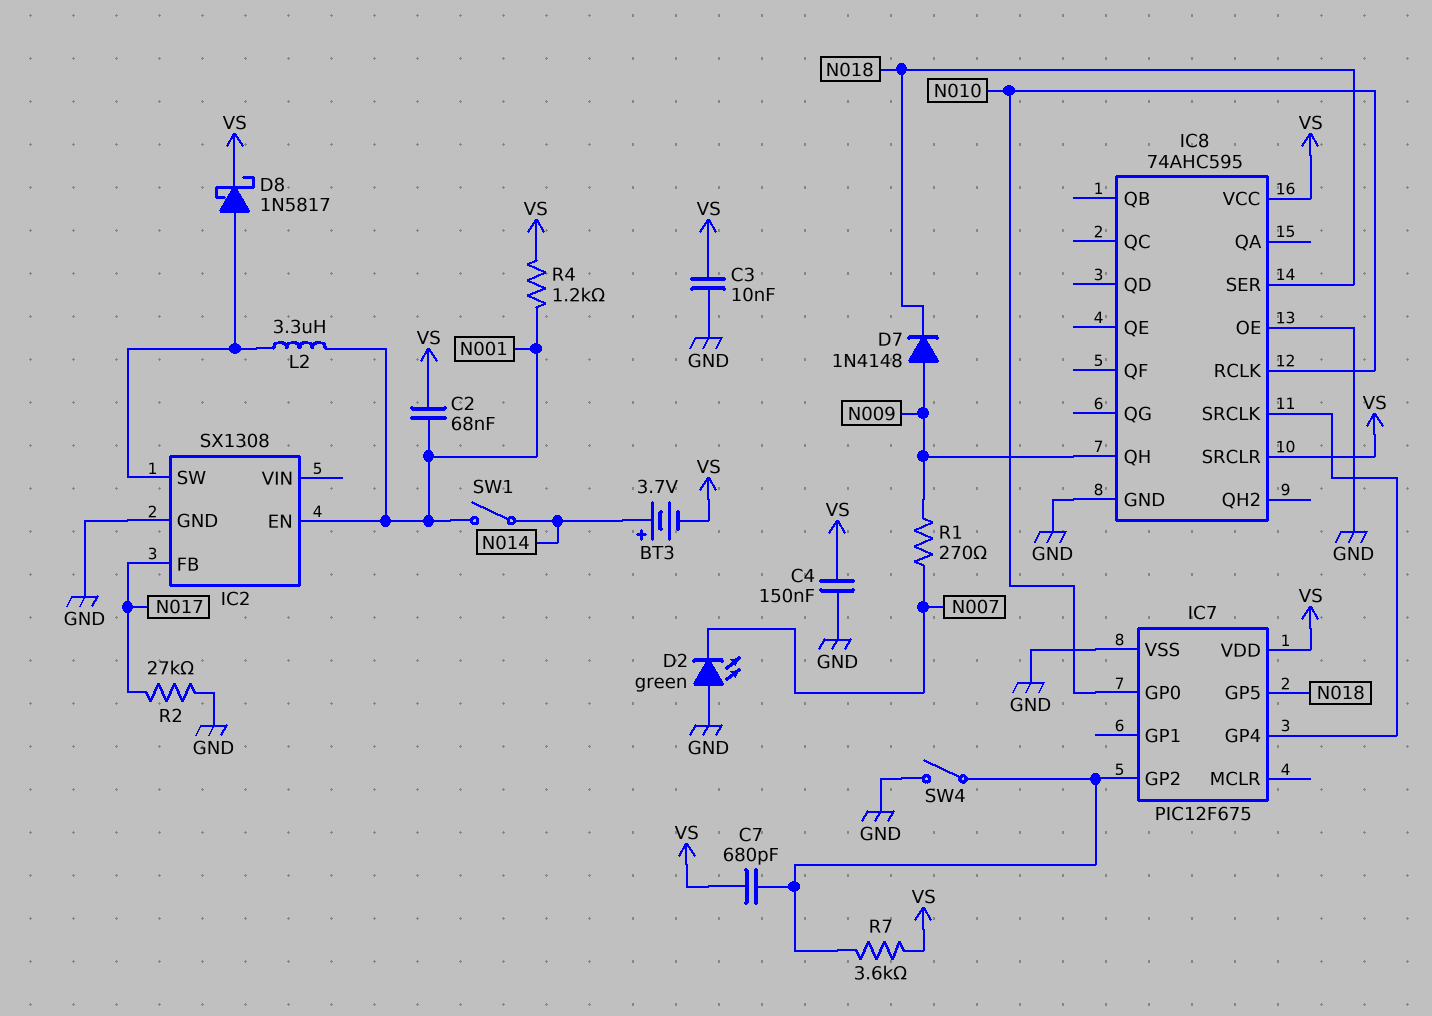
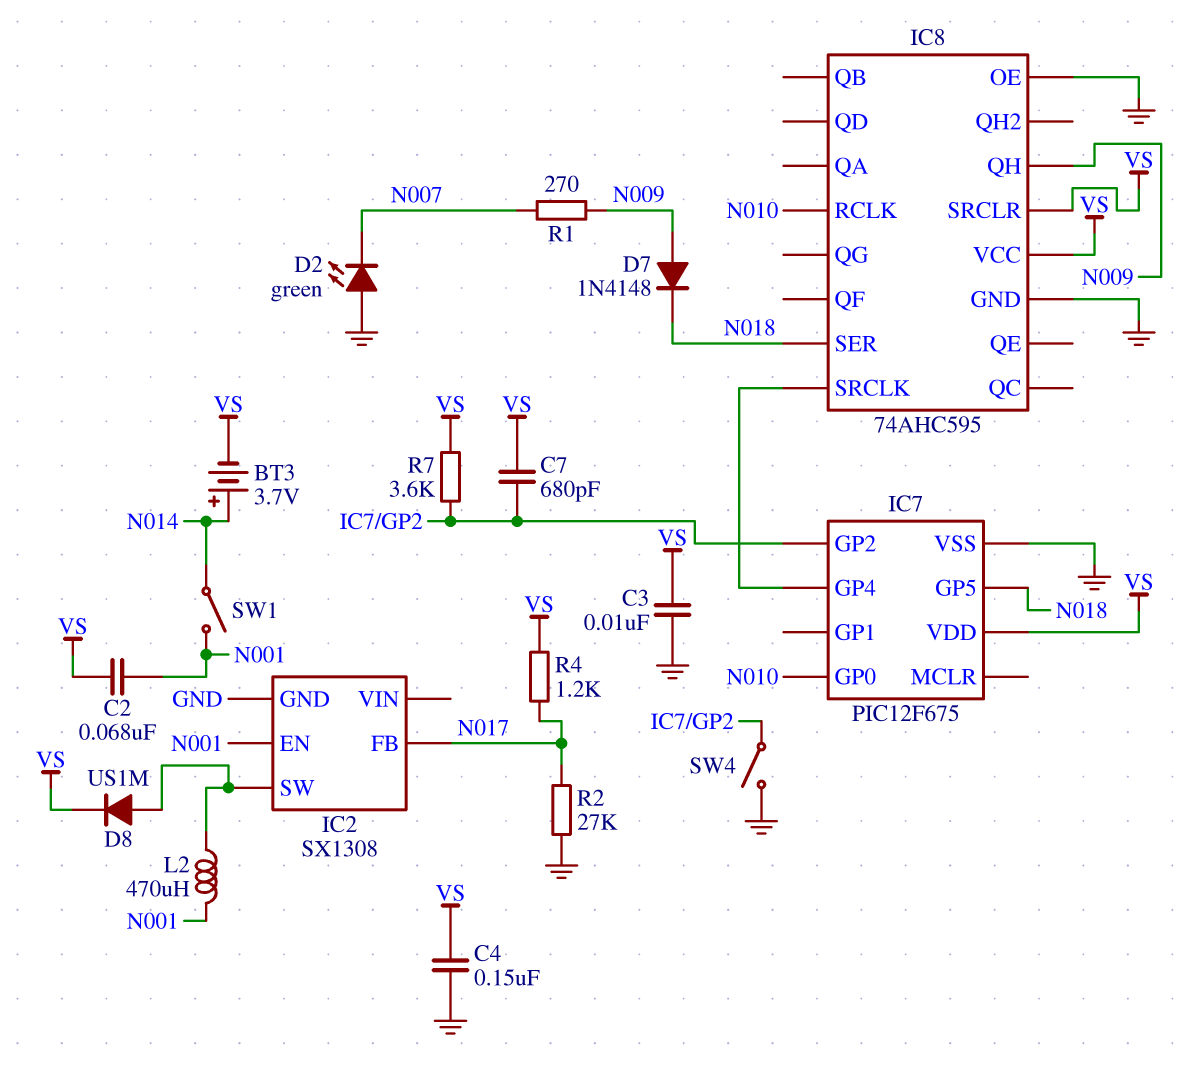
D8: schottky 1N5817 (A IC2/SW, K VS) -> diode US1M (A IC2/SW, K VS)
L2: 3.3uH (IC2/SW, N001) -> 470uH (IC2/SW, N001)
R4: 1.2k (N001, VS) -> 1.2k (N017, VS)

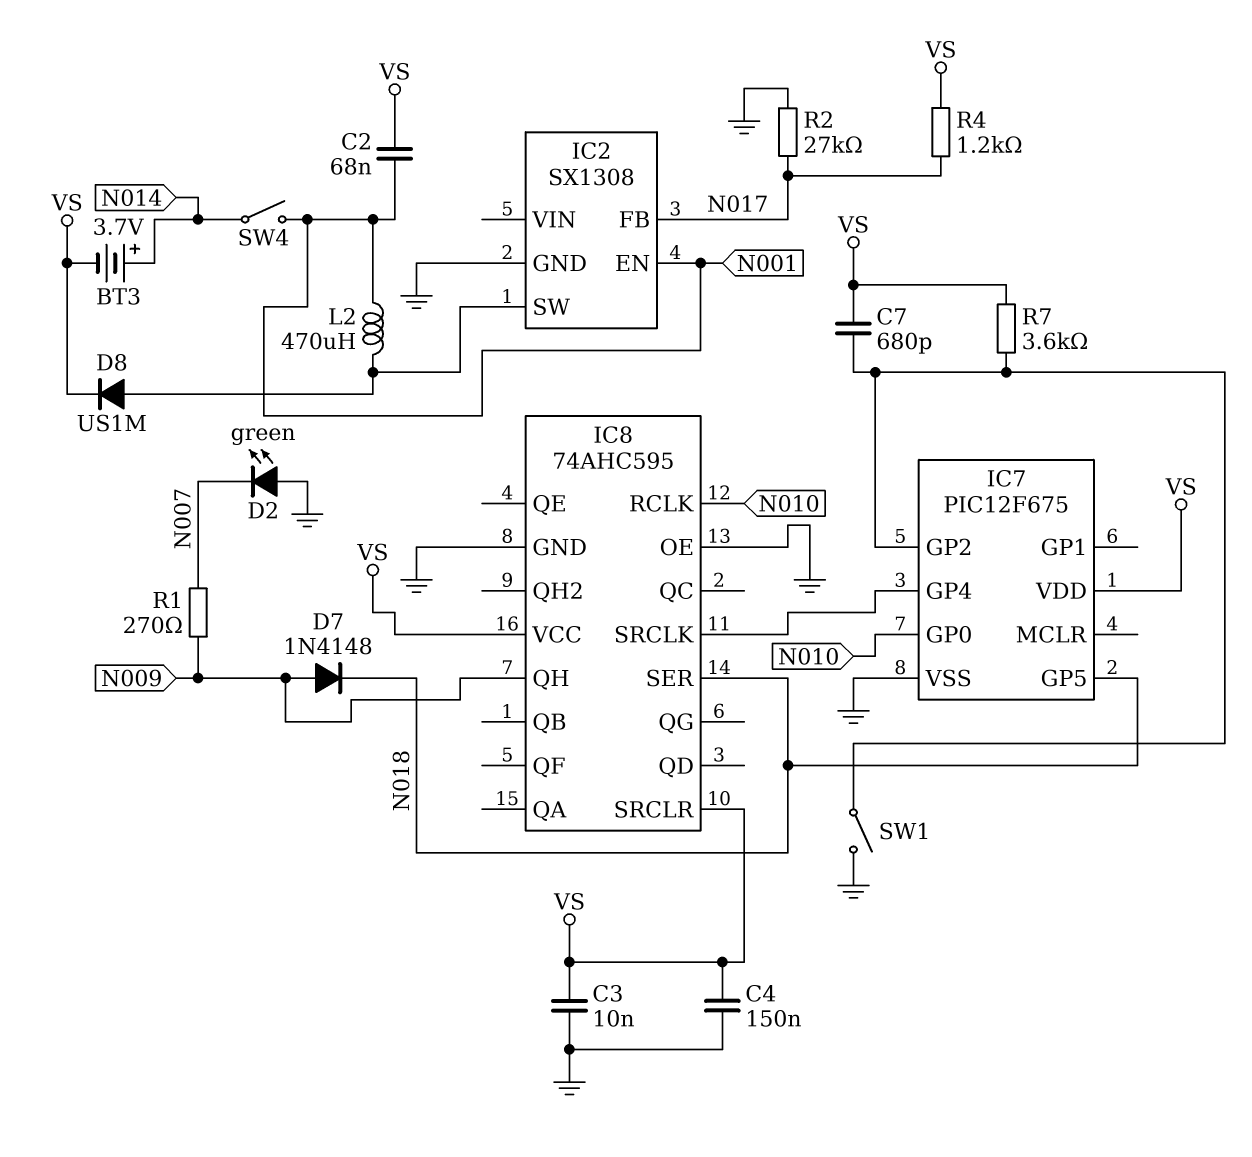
SW1: switch (N001, N014) -> switch (GND, IC7/GP2)
SW4: switch (GND, IC7/GP2) -> switch (N001, N014)

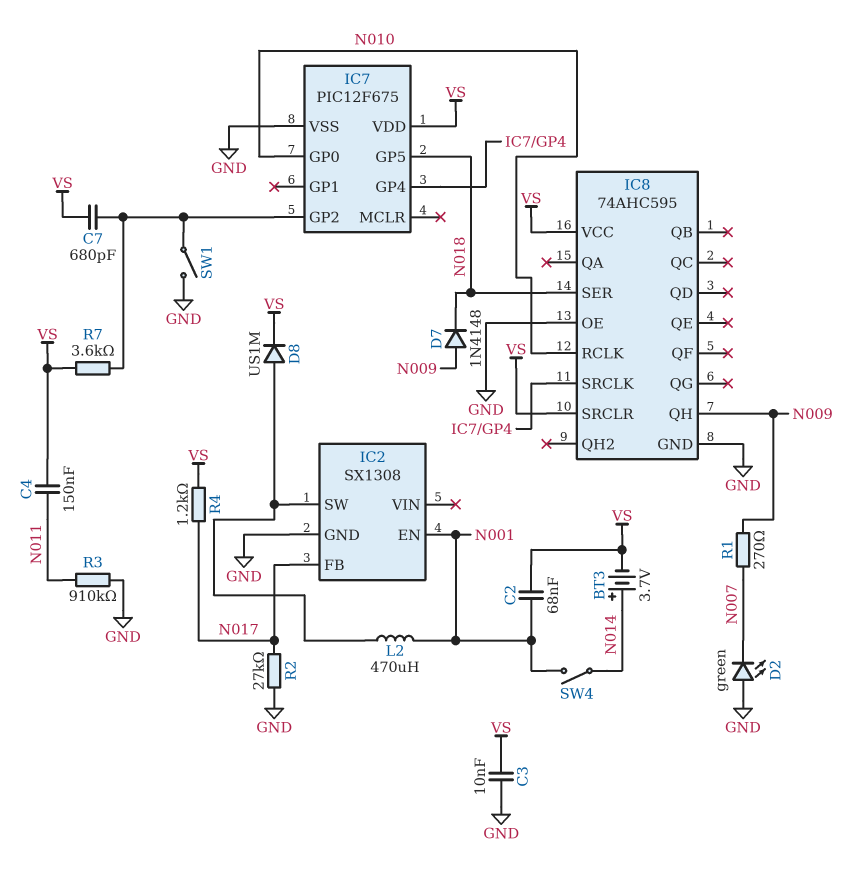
C4: 150nF (GND, VS) -> 150nF (N011, VS)
R3: none -> 910k (GND, N011)

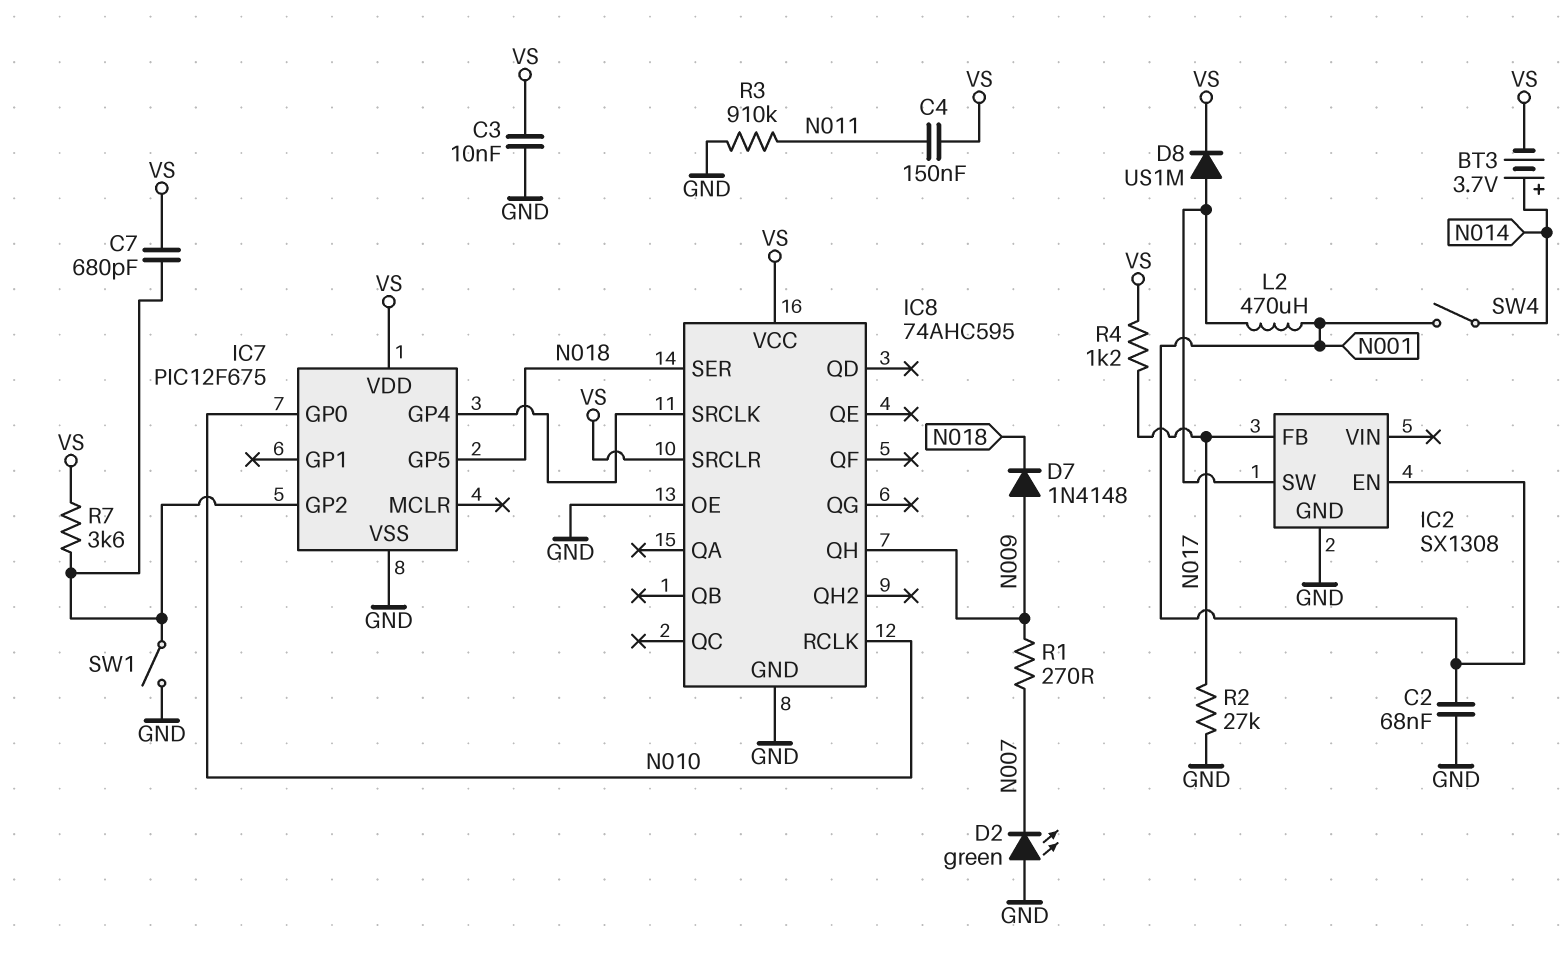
C2: 68nF (N001, VS) -> 68nF (GND, N001)

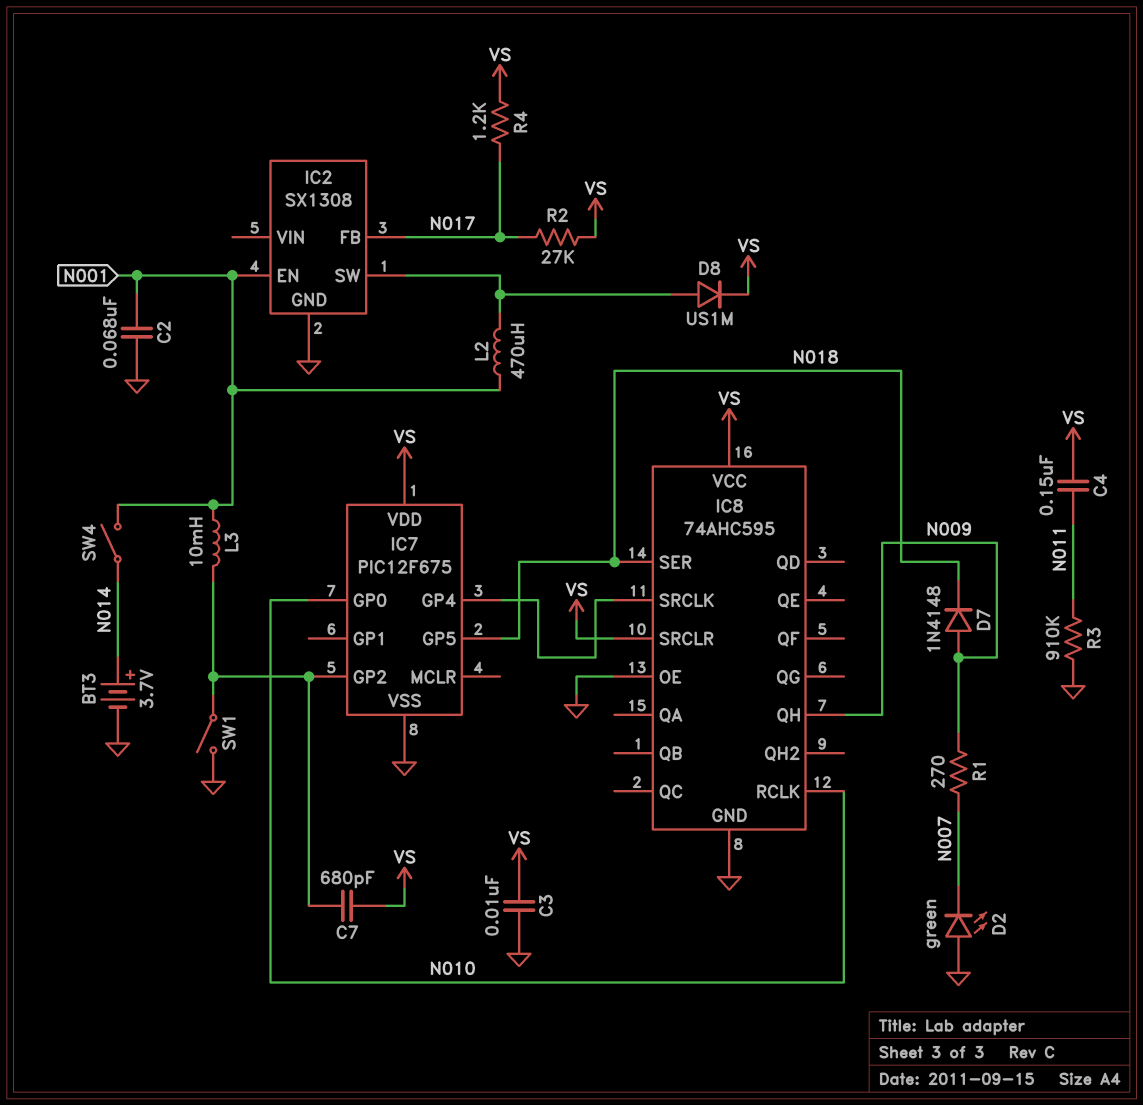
BT3: 3.7V (plus N014, minus VS) -> 3.7V (plus N014, minus GND)
L3: none -> 10mH (IC7/GP2, N001)
R2: 27k (GND, N017) -> 27k (N017, VS)
R7: 3.6k (IC7/GP2, VS) -> none

